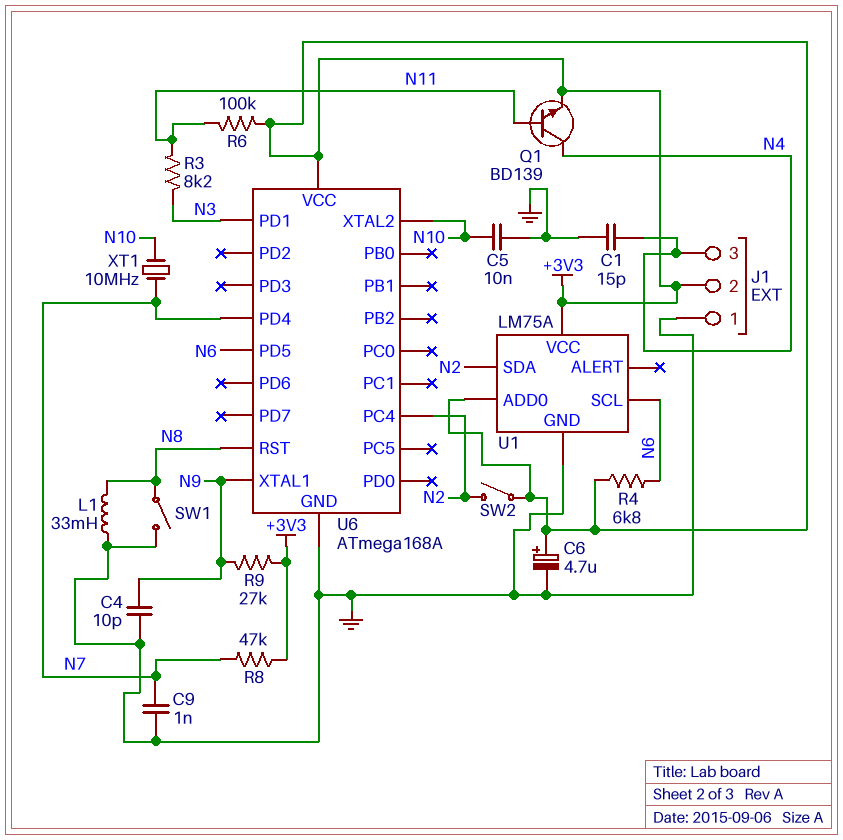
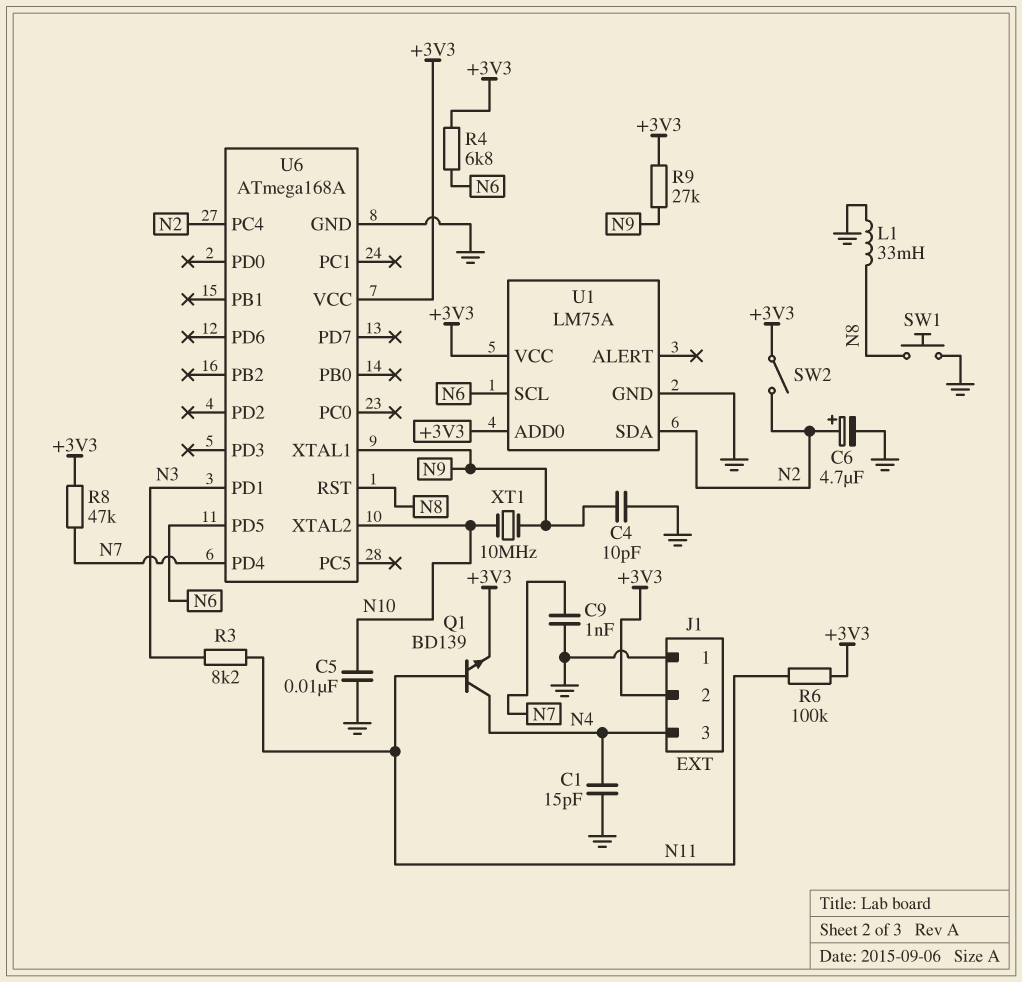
C6: 4.7uF (plus +3V3, minus GND) -> 4.7uF (plus N2, minus GND)
SW1: switch (GND, N8) -> button (GND, N8)
XT1: 10MHz (N7, N10) -> 10MHz (N9, N10)

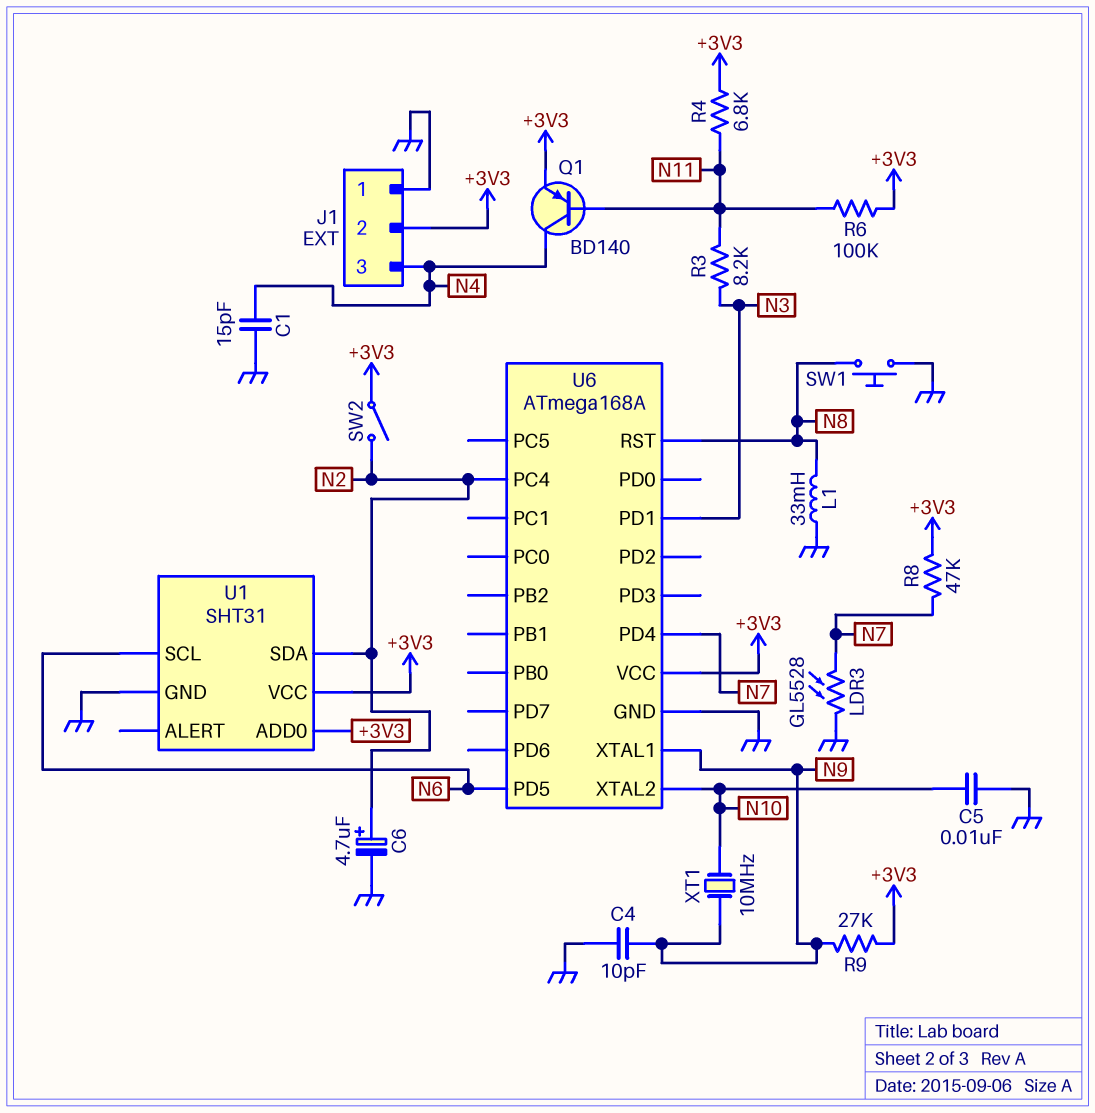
C9: 1nF (GND, N7) -> none
LDR3: none -> GL5528 (GND, N7)
Q1: NPN BD139 (B N11, C N4, E +3V3) -> PNP BD140 (B N11, C N4, E +3V3)
R4: 6.8k (+3V3, N6) -> 6.8k (+3V3, N11)
U1: LM75A -> SHT31

